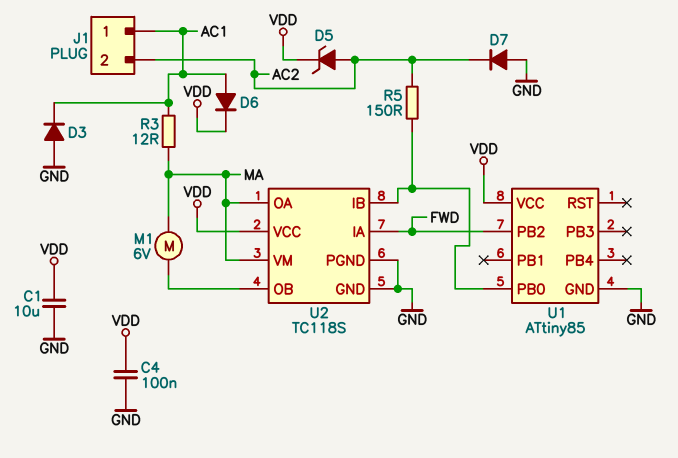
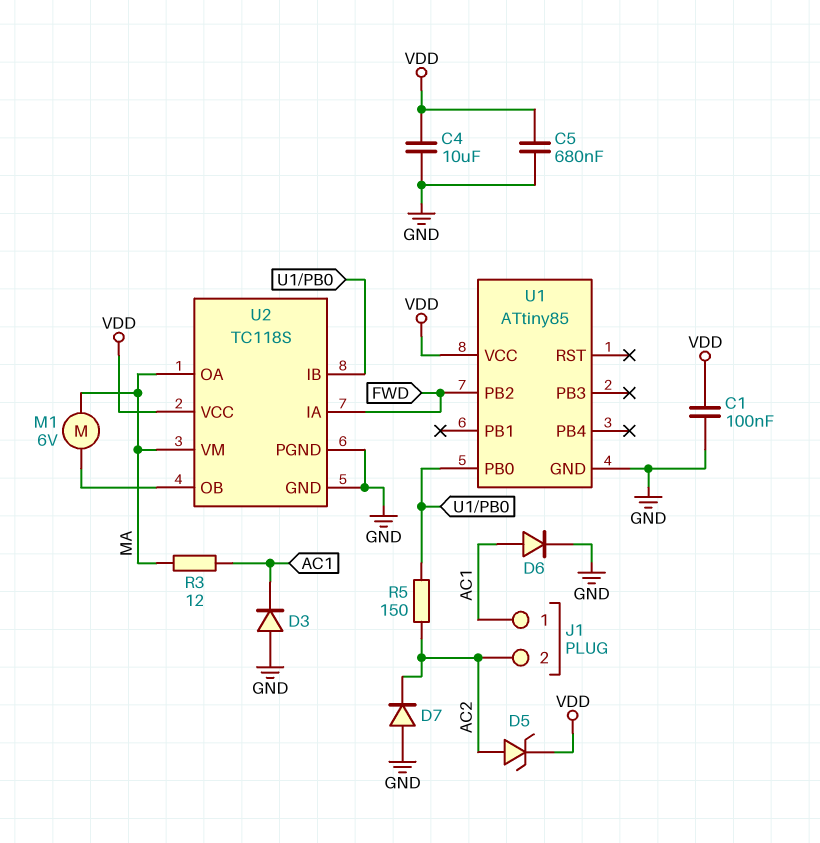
C1: 10uF (GND, VDD) -> 100nF (GND, VDD)
C4: 100nF (GND, VDD) -> 10uF (GND, VDD)
C5: none -> 680nF (GND, VDD)
D6: diode (A AC1, K VDD) -> diode (A AC1, K GND)

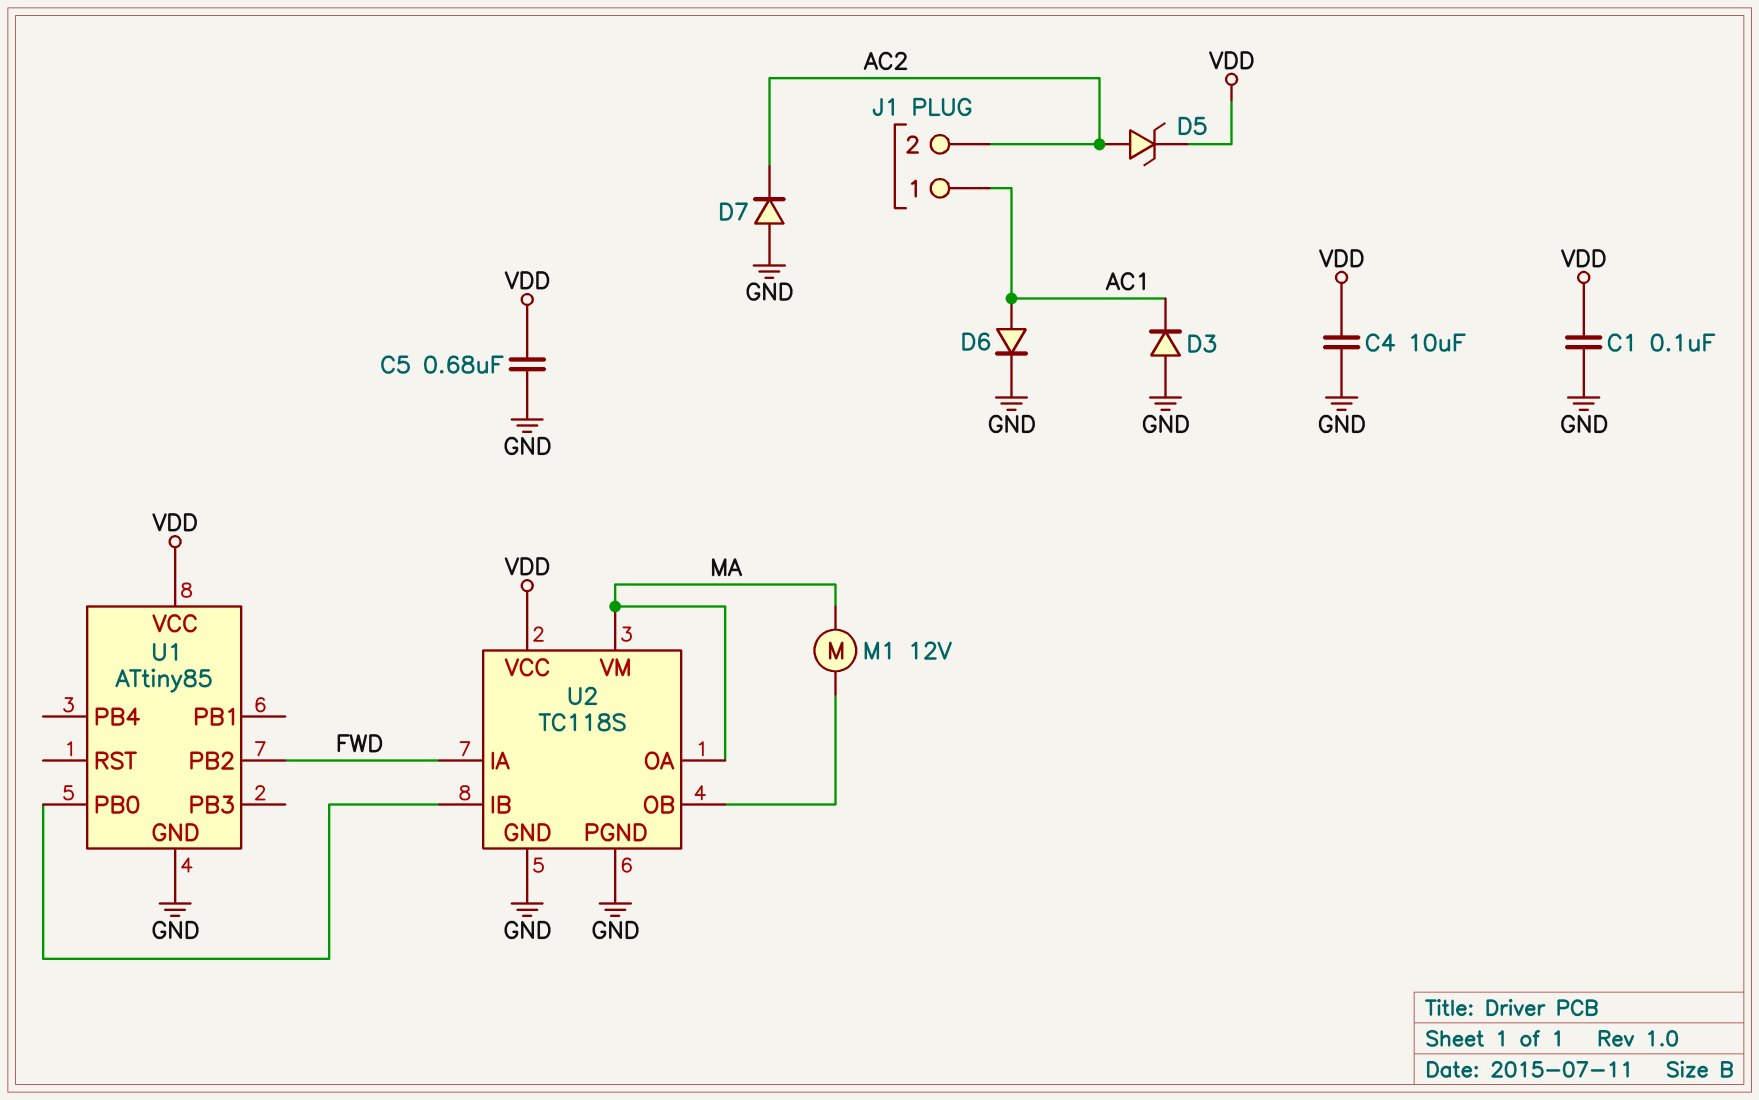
M1: motor 6V (MA, U2/OB) -> motor 12V (MA, U2/OB)
R3: 12 (AC1, MA) -> none
R5: 150 (AC2, U1/PB0) -> none

